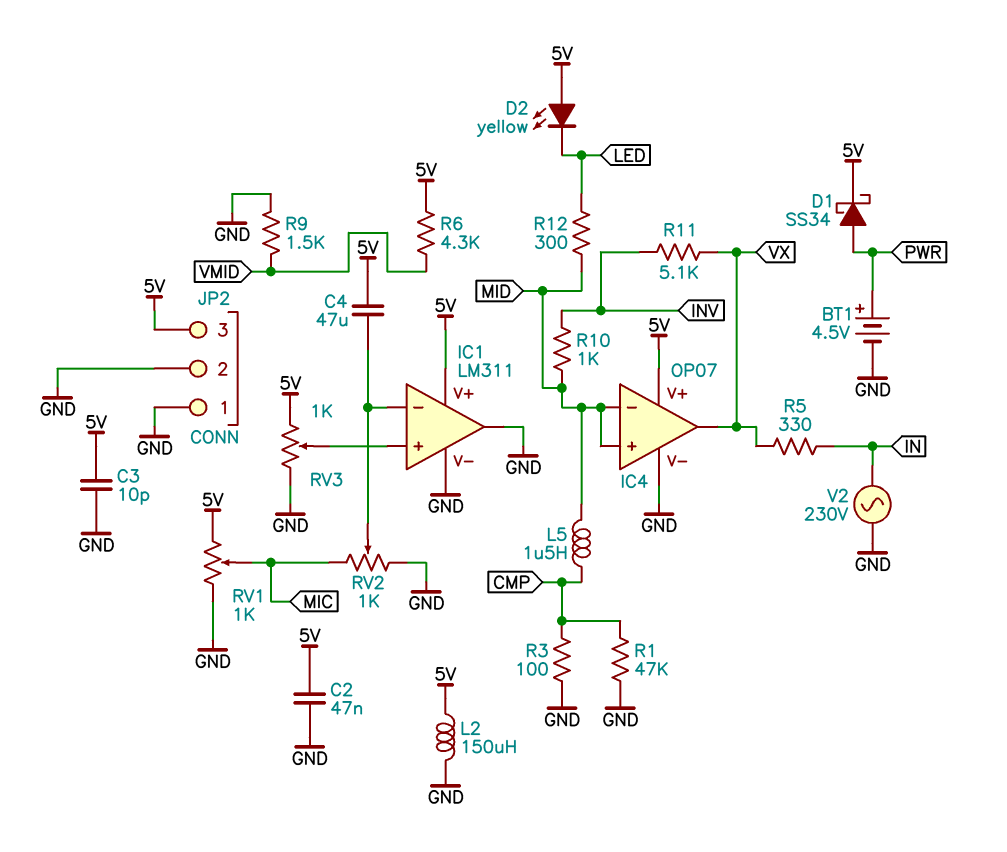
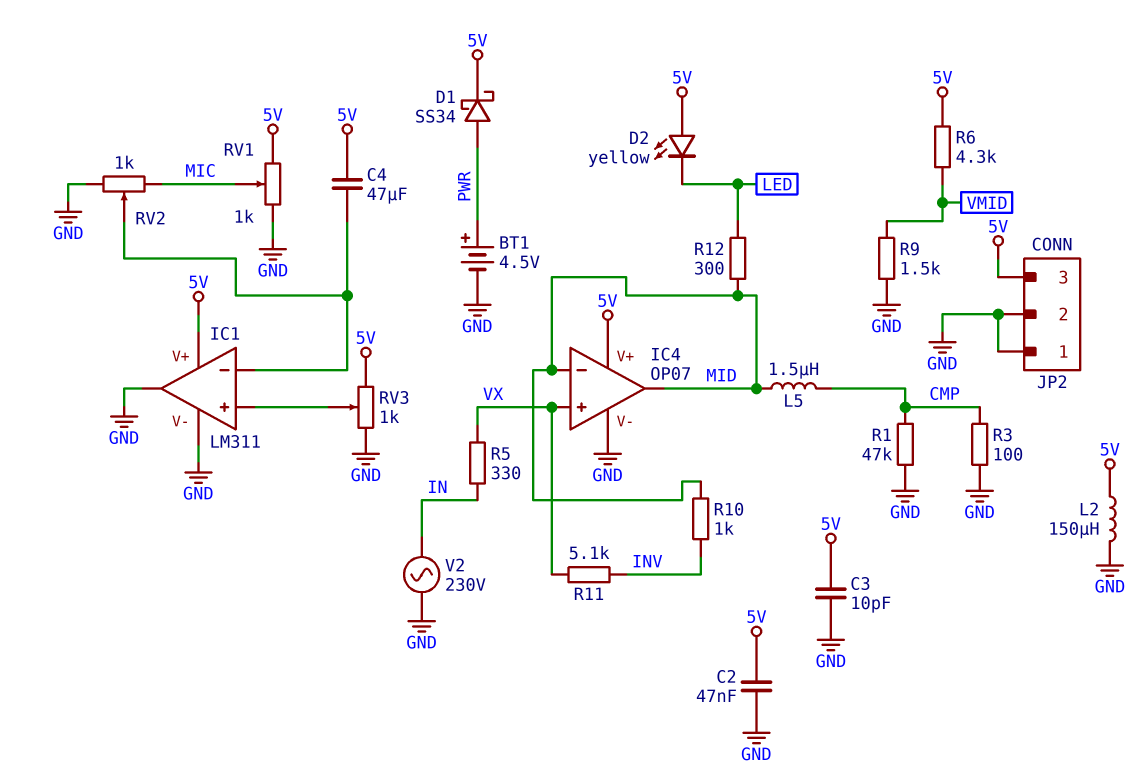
IC4 pin in+: MID -> VX
IC4 pin out: VX -> MID

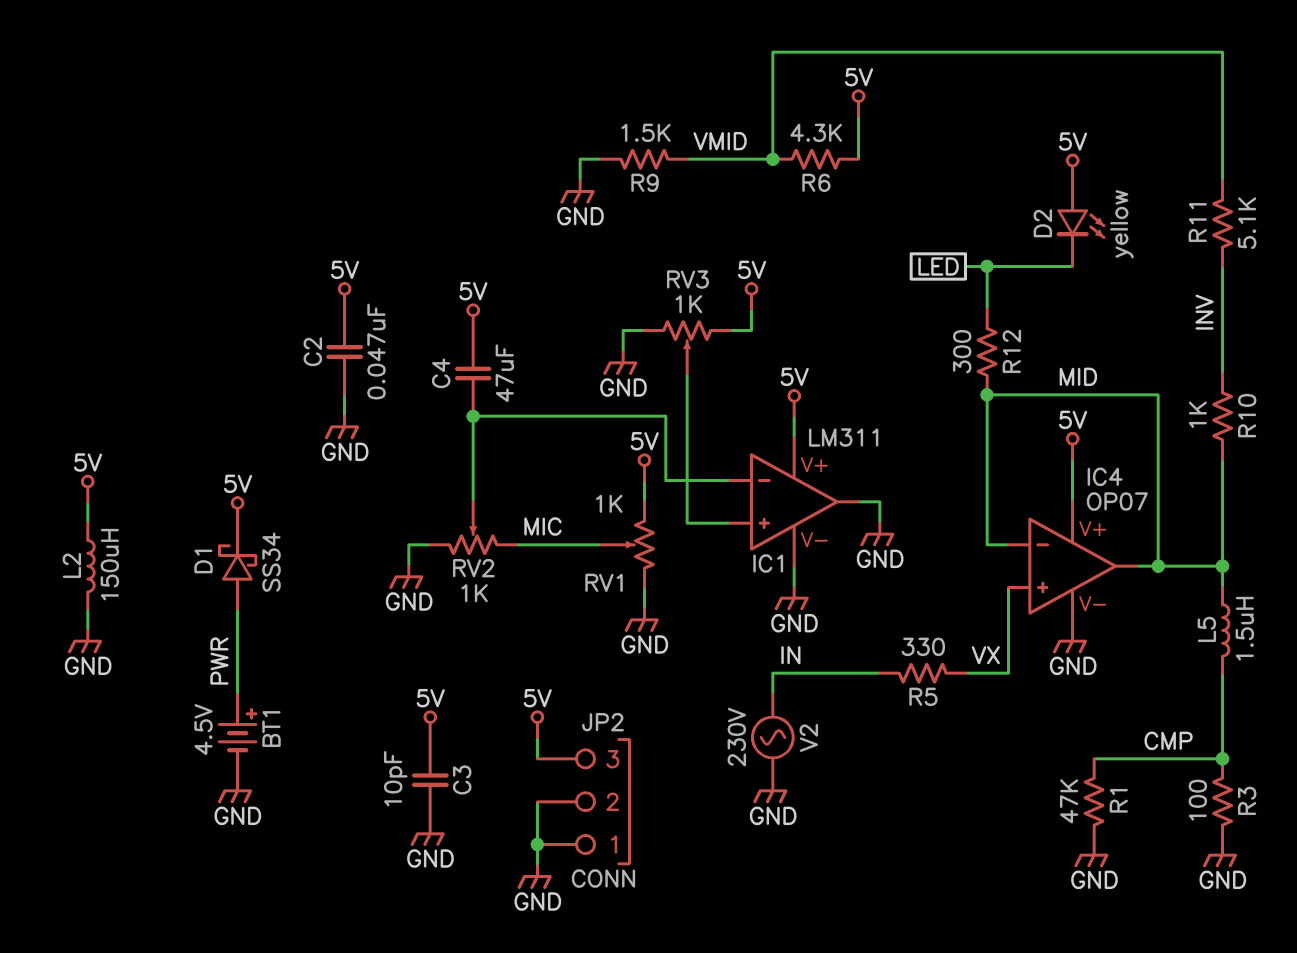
R11: 5.1k (INV, VX) -> 5.1k (INV, VMID)

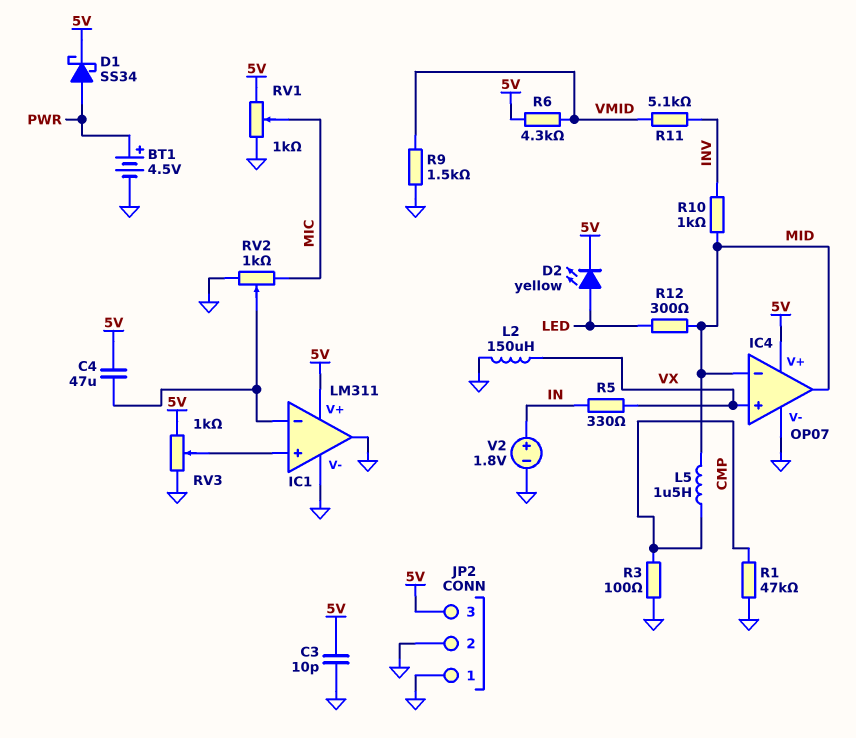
C2: 47nF (5V, GND) -> none
D2: LED yellow (A 5V, K LED) -> LED yellow (A LED, K 5V)
L2: 150uH (5V, GND) -> 150uH (GND, VX)
V2: AC 230V (GND, IN) -> 1.8V (plus IN, minus GND)

